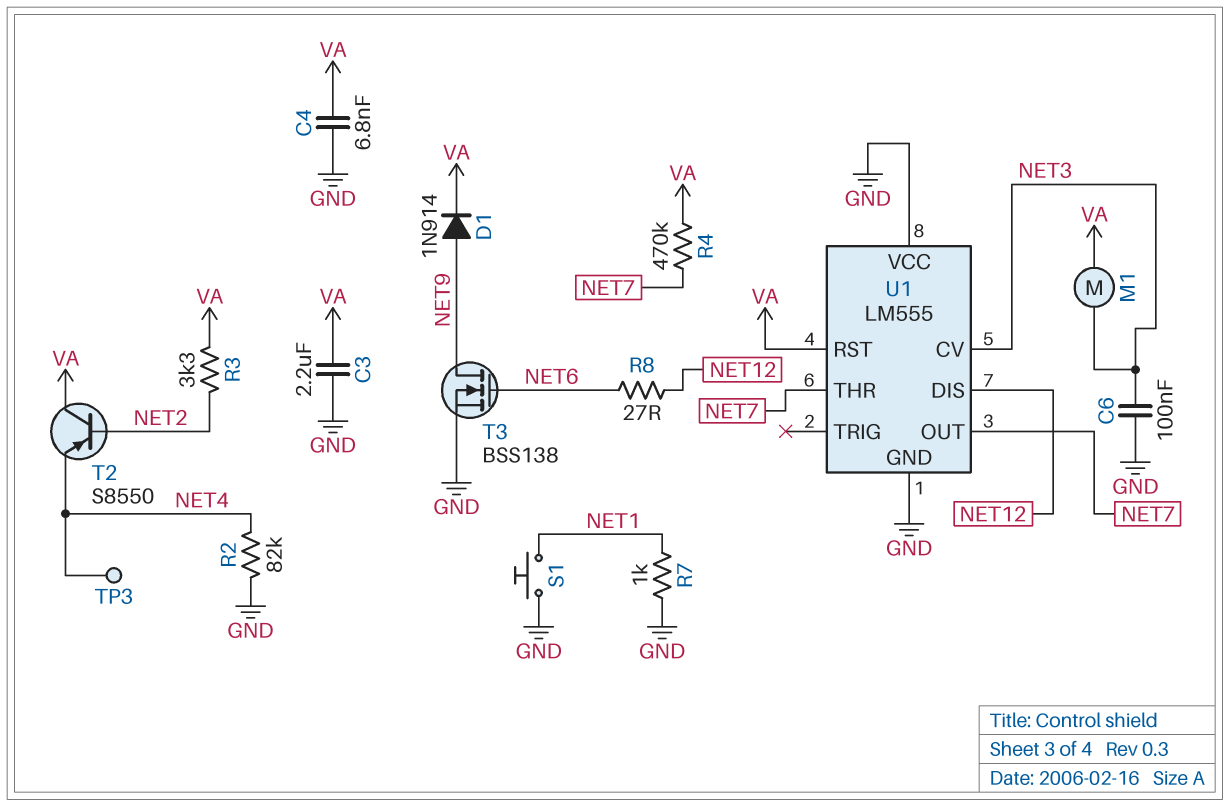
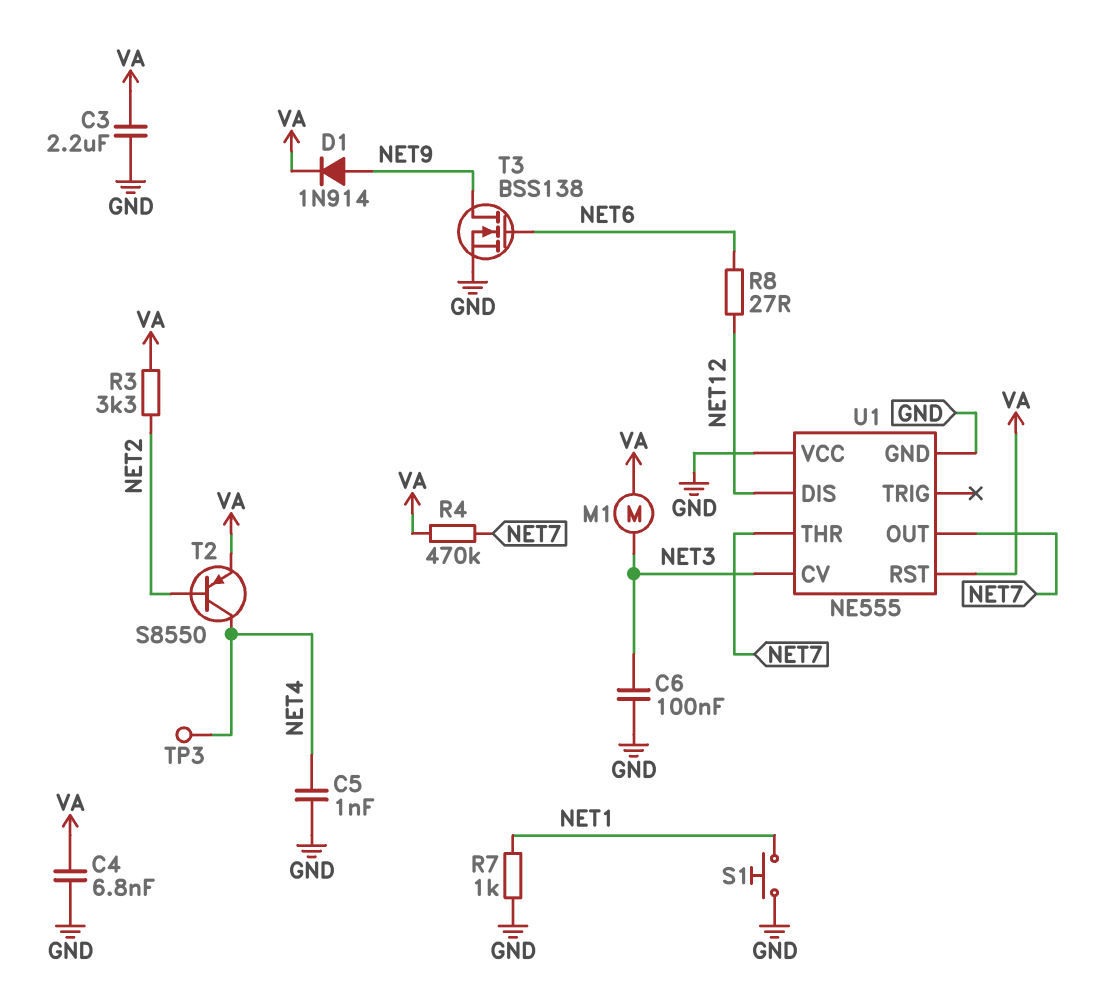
C5: none -> 1nF (GND, NET4)
R2: 82k (GND, NET4) -> none
T2: PNP S8550 (B NET2, C VA, E NET4) -> PNP S8550 (B NET2, C NET4, E VA)
U1: LM555 -> NE555

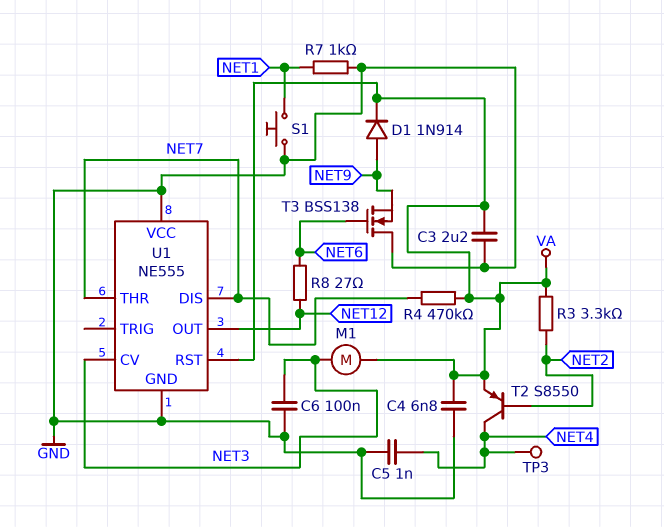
T3: NMOS BSS138 (G NET6, D NET9, S GND) -> NMOS BSS138 (G NET6, D GND, S NET9)
U1 pin DIS: NET12 -> NET7
U1 pin OUT: NET7 -> NET12

